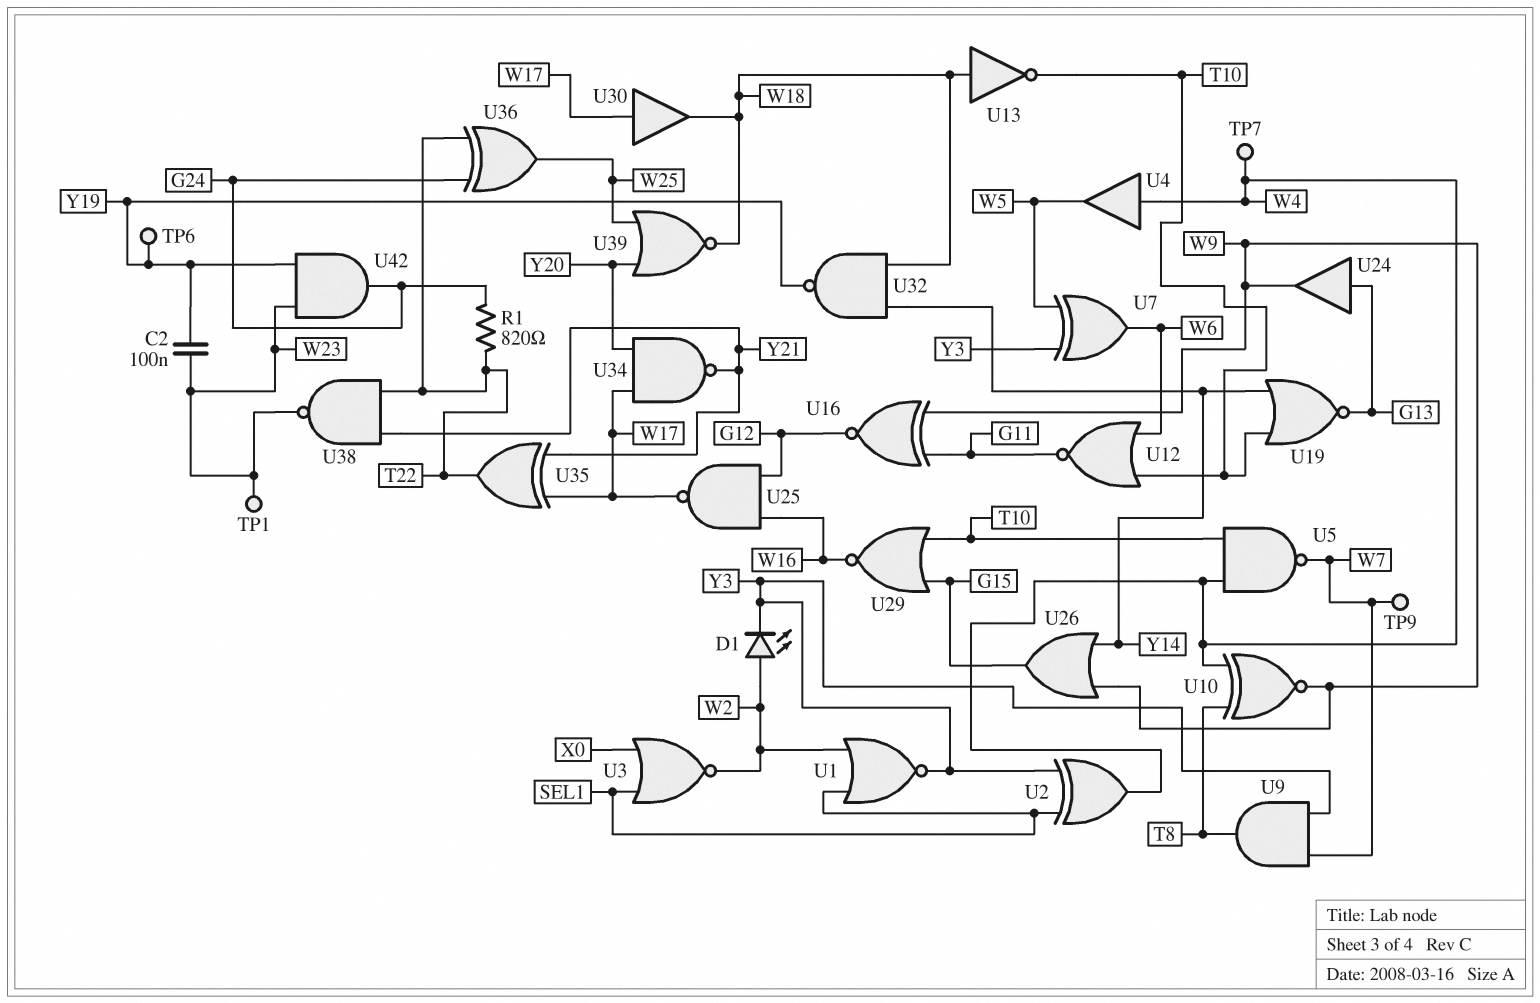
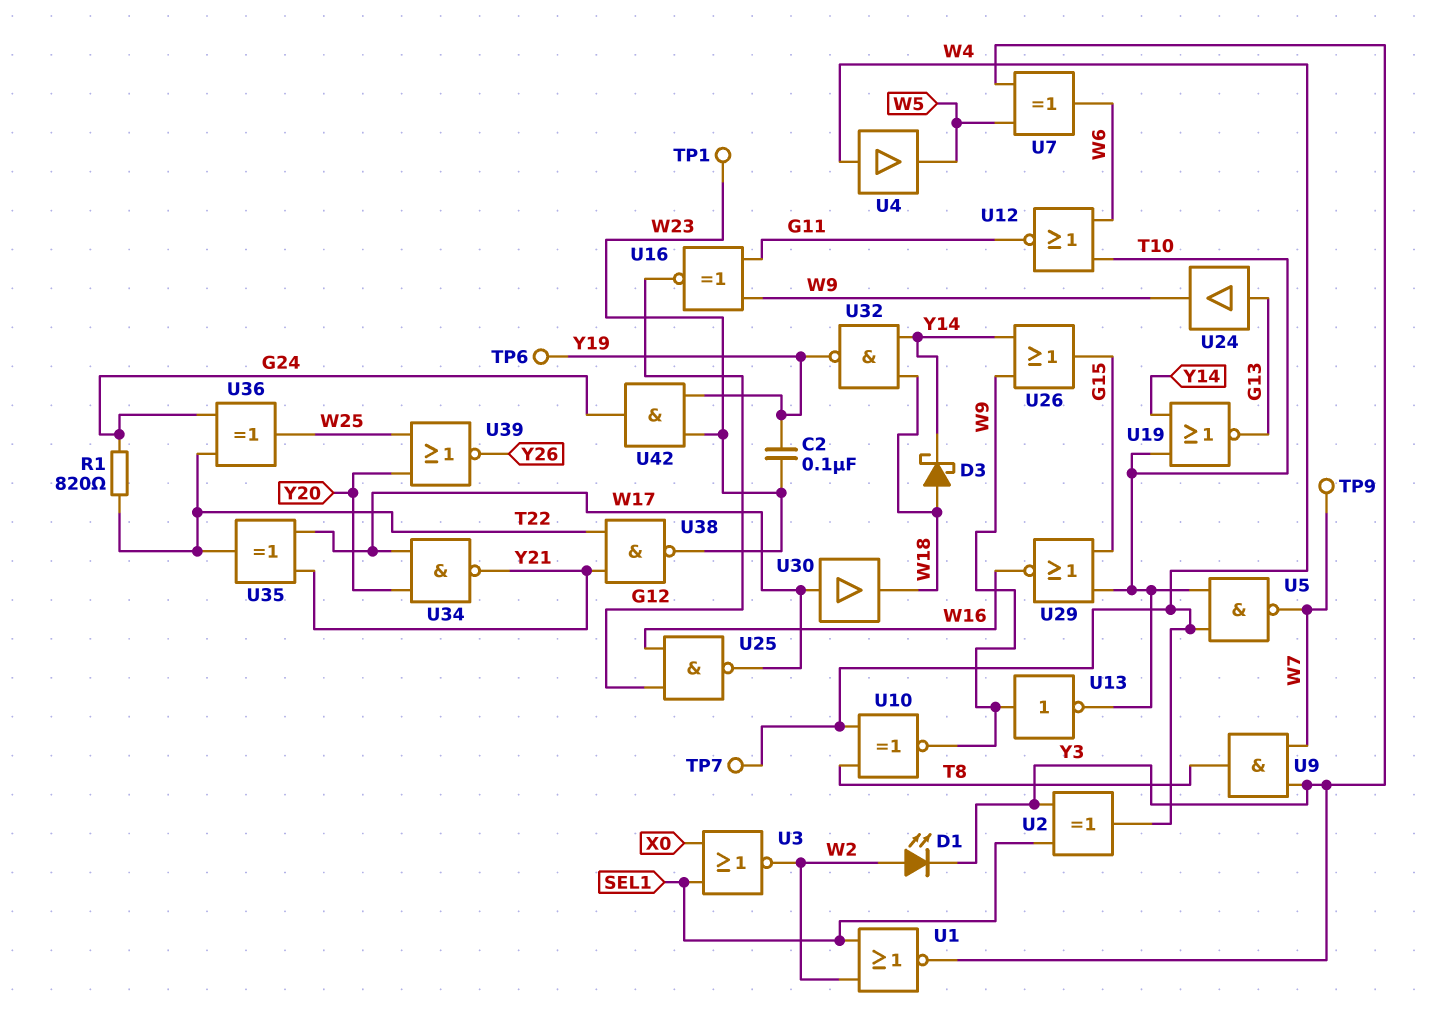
D3: none -> schottky (A W18, K Y14)
U13: NOT (in W18, out T10) -> NOT (in W9, out T10)
U39: NOR (in W25, in Y20, out W18) -> NOR (in W25, in Y20, out Y26)

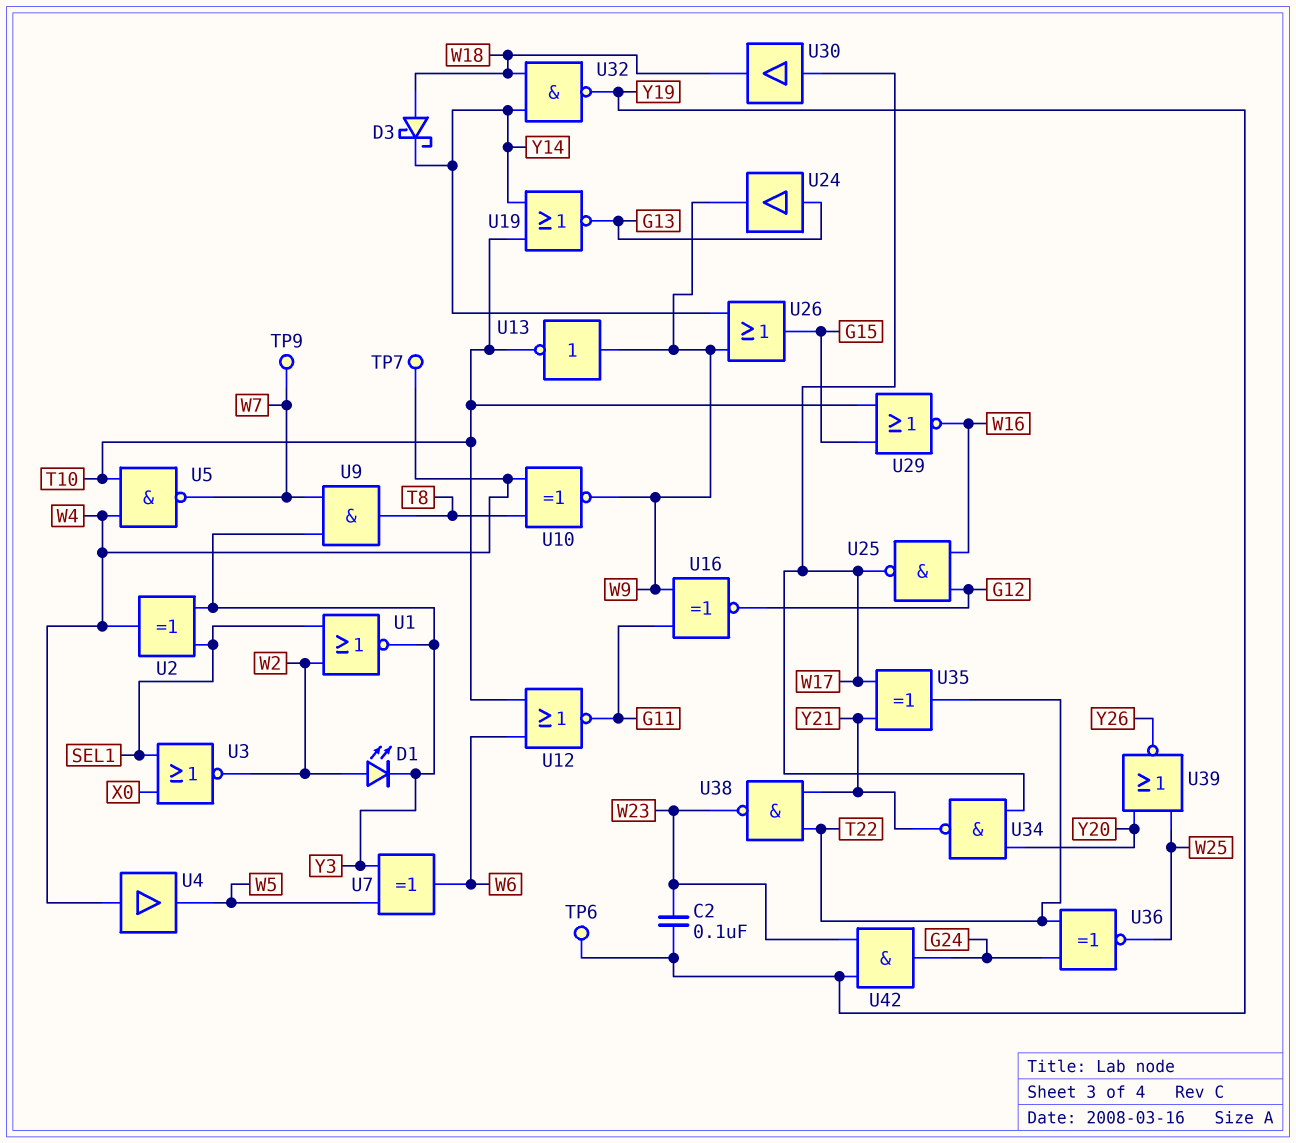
R1: 820 (G24, T22) -> none
TP1: test point (W23) -> none
U36: XOR (in G24, in T22, out W25) -> XNOR (in G24, in T22, out W25)

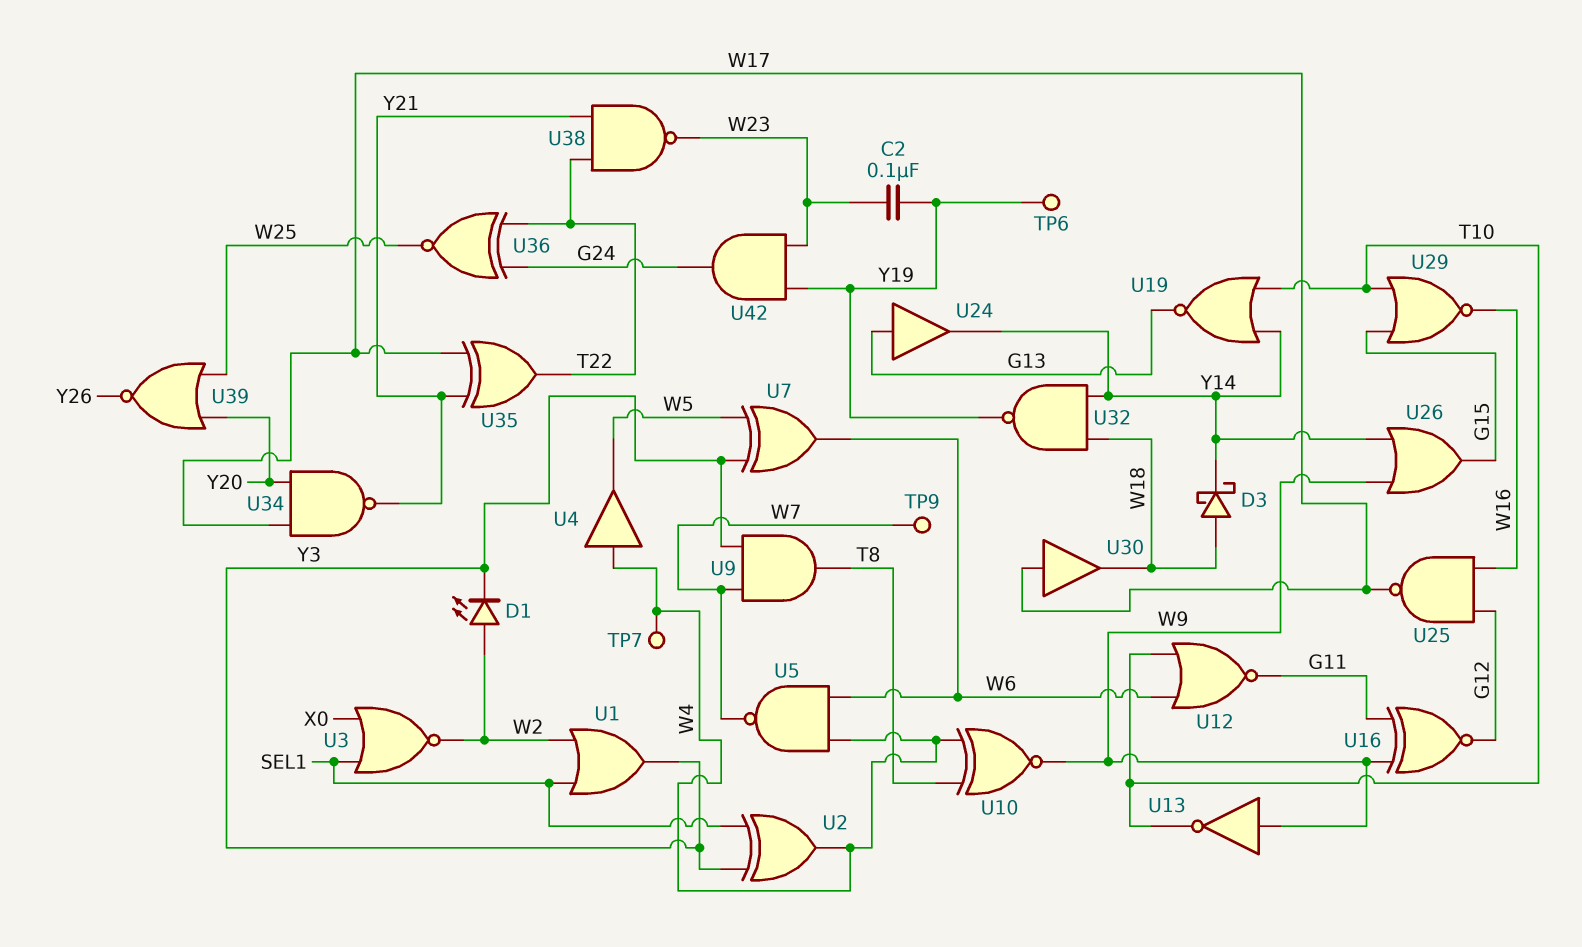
U1: NOR (in SEL1, in W2, out Y3) -> OR (in SEL1, in W2, out Y3)
U5: NAND (in T10, in W4, out W7) -> NAND (in W4, in W6, out W7)
U24: buffer (in G13, out W9) -> buffer (in G13, out Y14)

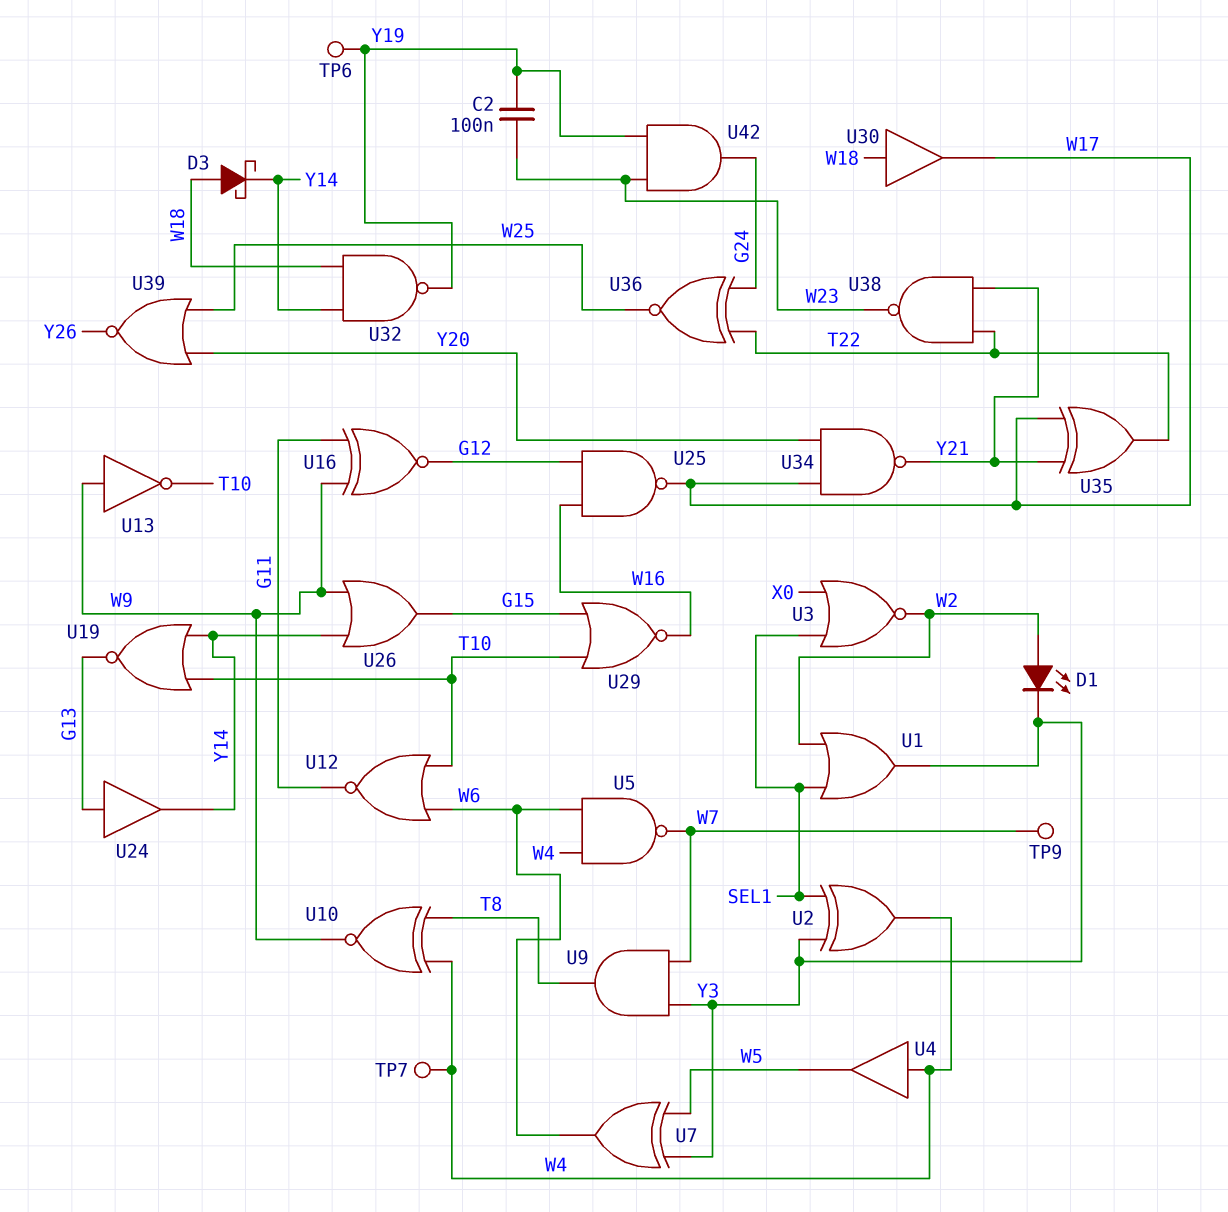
U30: buffer (in W17, out W18) -> buffer (in W18, out W17)

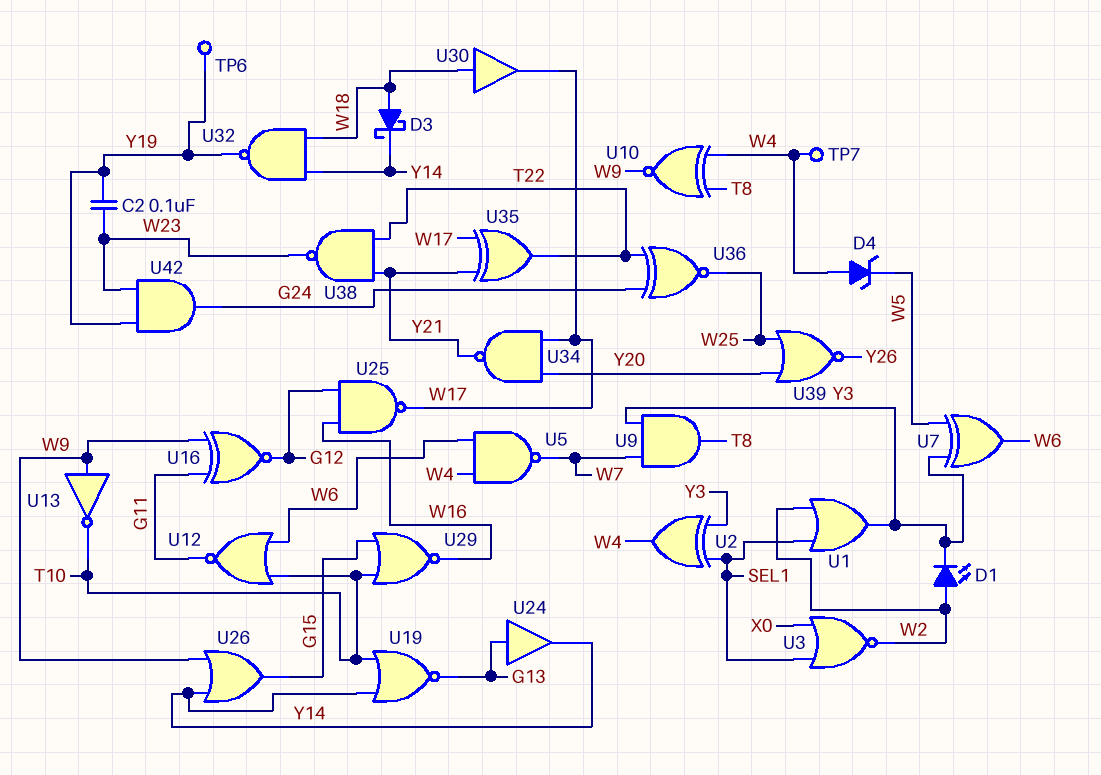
D4: none -> zener (A W4, K W5)
TP9: test point (W7) -> none
U4: buffer (in W4, out W5) -> none

